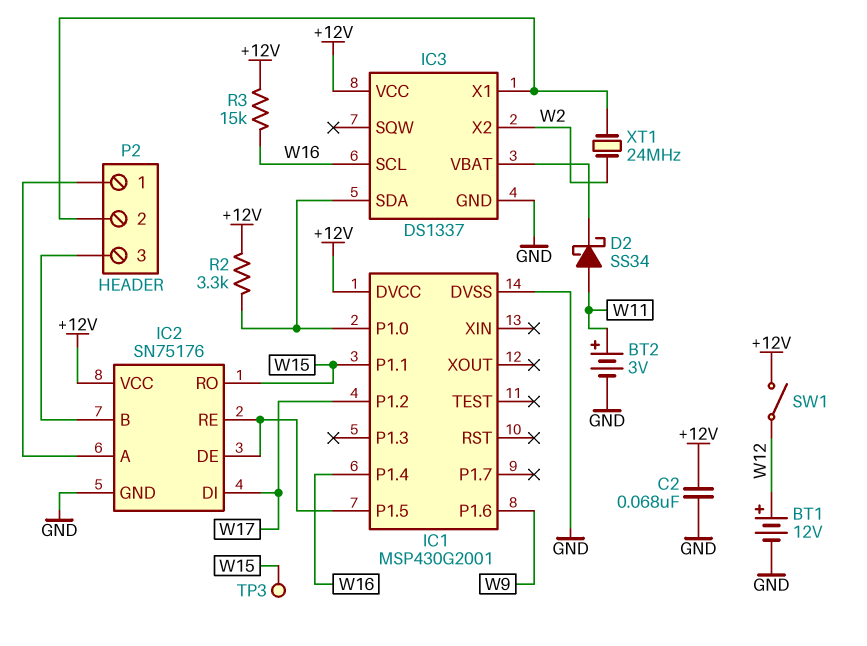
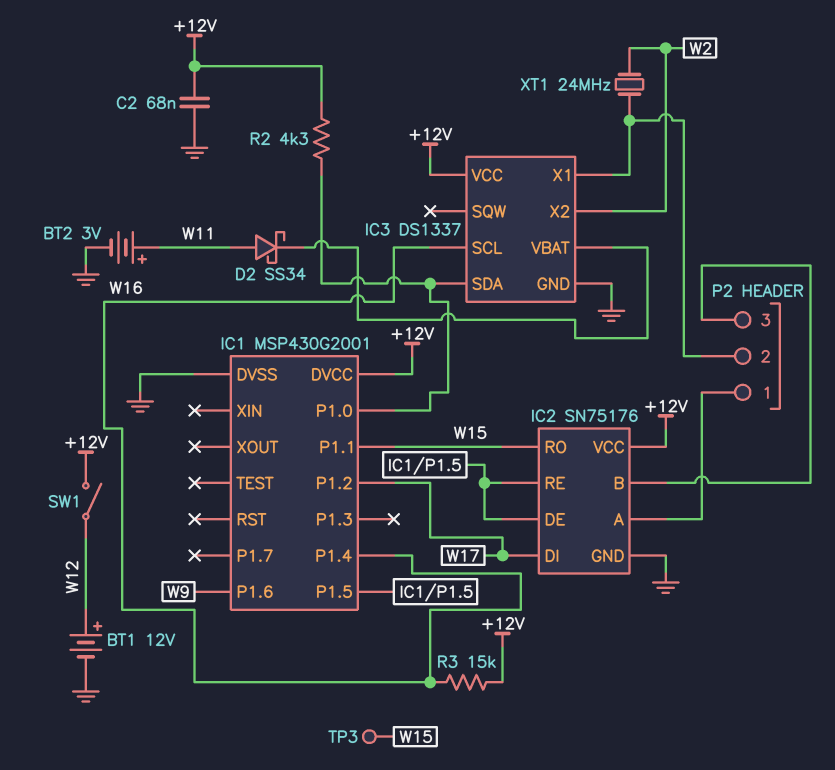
R2: 3.3k (+12V, IC1/P1.0) -> 4.3k (+12V, IC1/P1.0)

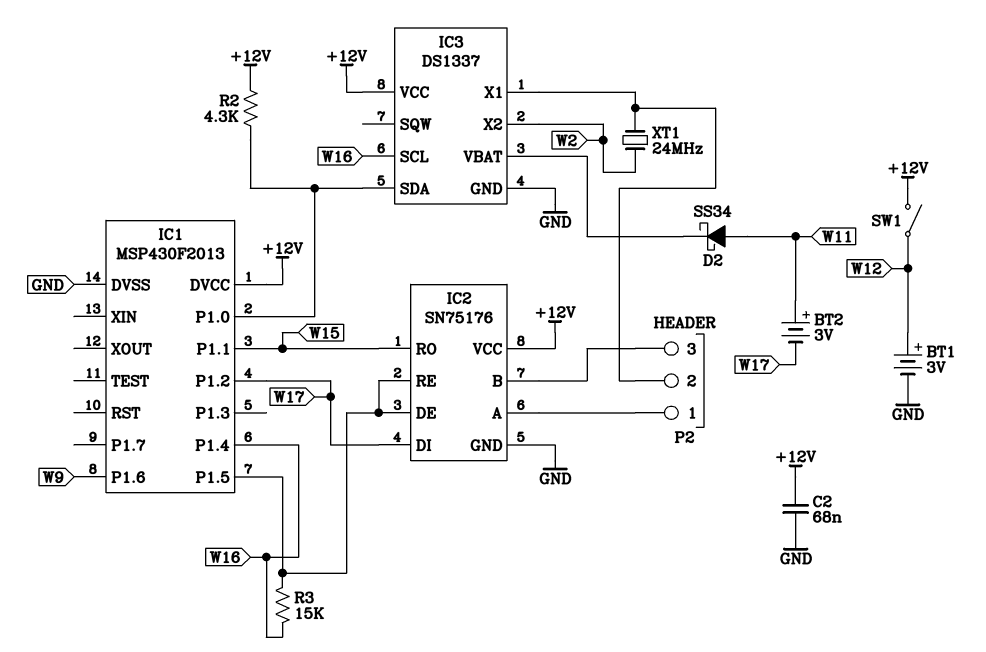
BT1: 12V (plus W12, minus GND) -> 3V (plus W12, minus GND)
BT2: 3V (plus W11, minus GND) -> 3V (plus W11, minus W17)
IC1: MSP430G2001 -> MSP430F2013
R3: 15k (+12V, W16) -> 15k (IC1/P1.5, W16)
TP3: test point (W15) -> none

